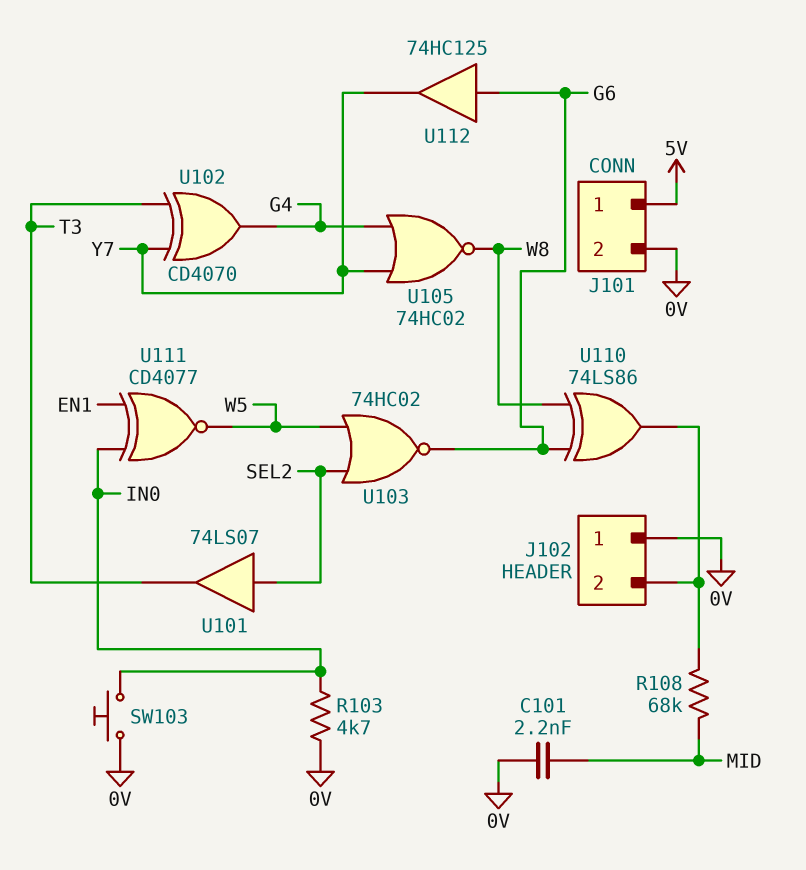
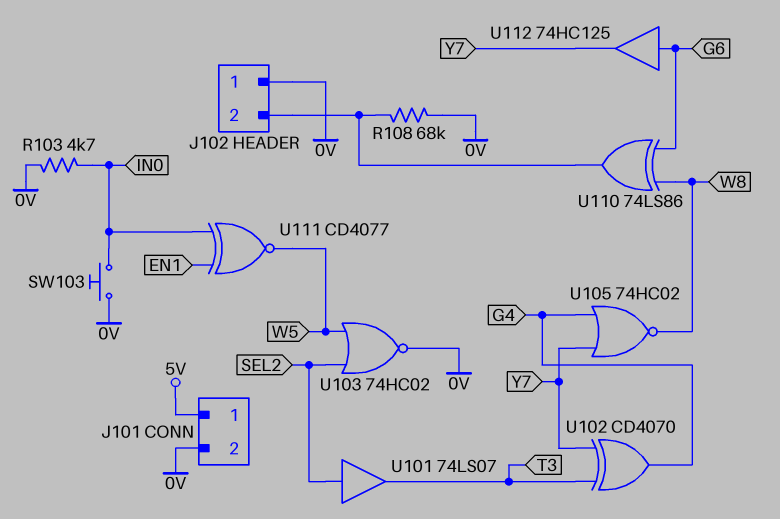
C101: 2.2nF (0V, MID) -> none
R108: 68k (J102/2, MID) -> 68k (0V, J102/2)
U103: NOR 74HC02 (in SEL2, in W5, out G6) -> NOR 74HC02 (in SEL2, in W5, out 0V)

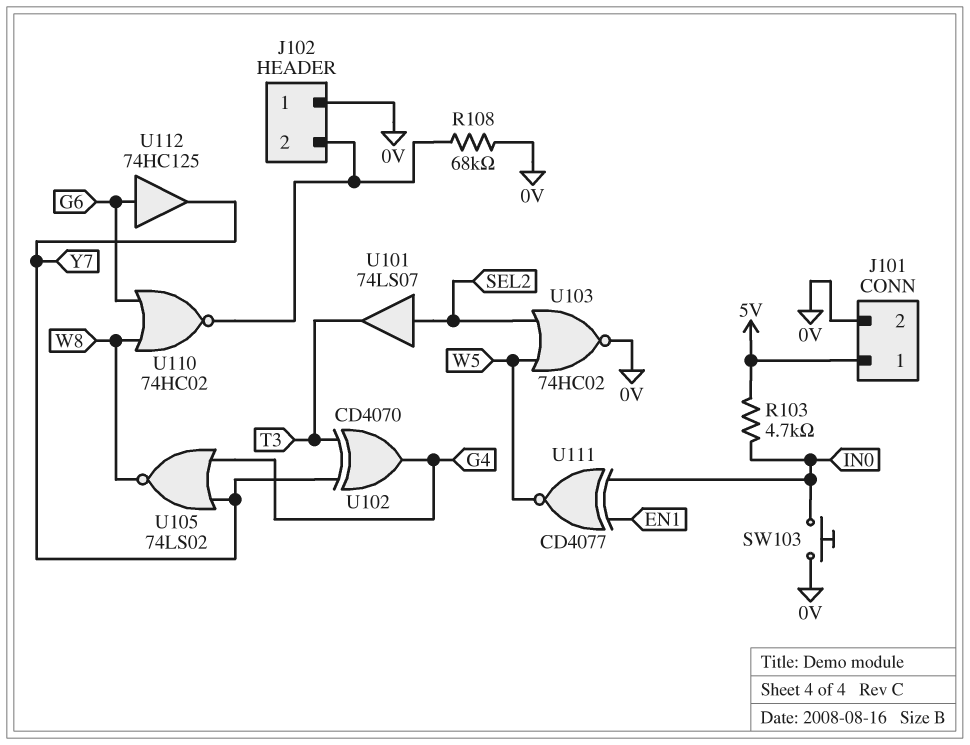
R103: 4.7k (0V, IN0) -> 4.7k (5V, IN0)
U105: NOR 74HC02 (in G4, in Y7, out W8) -> NOR 74LS02 (in G4, in Y7, out W8)
U110: XOR 74LS86 (in G6, in W8, out J102/2) -> NOR 74HC02 (in G6, in W8, out J102/2)

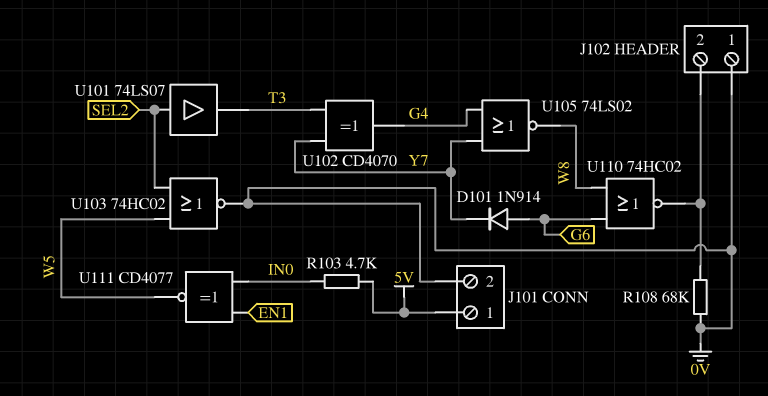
D101: none -> diode 1N914 (A G6, K Y7)
SW103: button (0V, IN0) -> none
U112: buffer 74HC125 (in G6, out Y7) -> none

